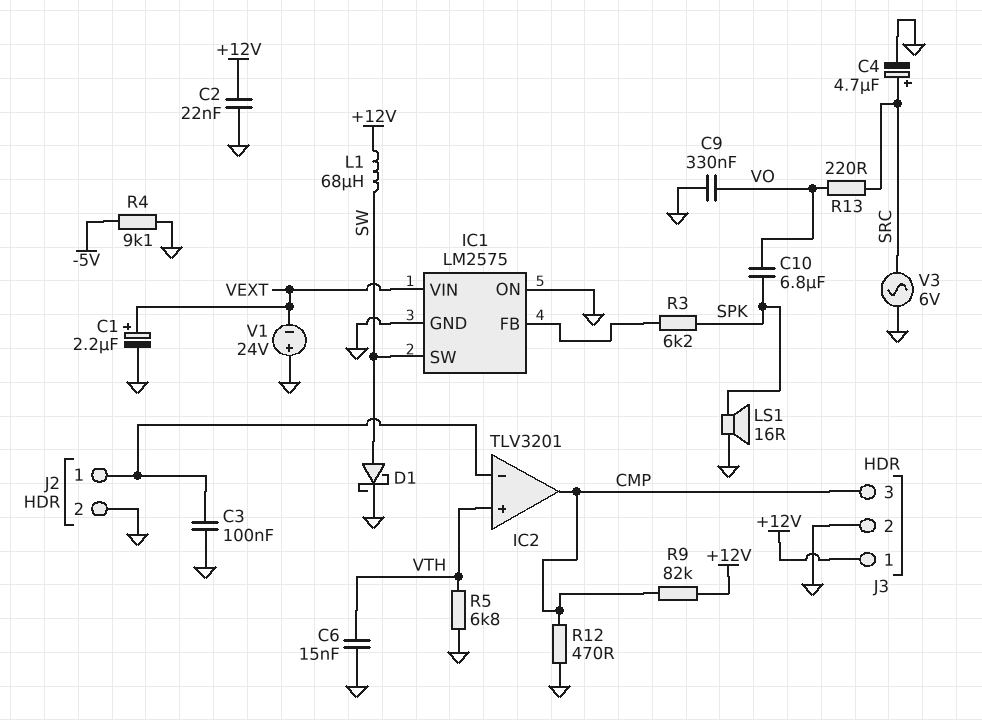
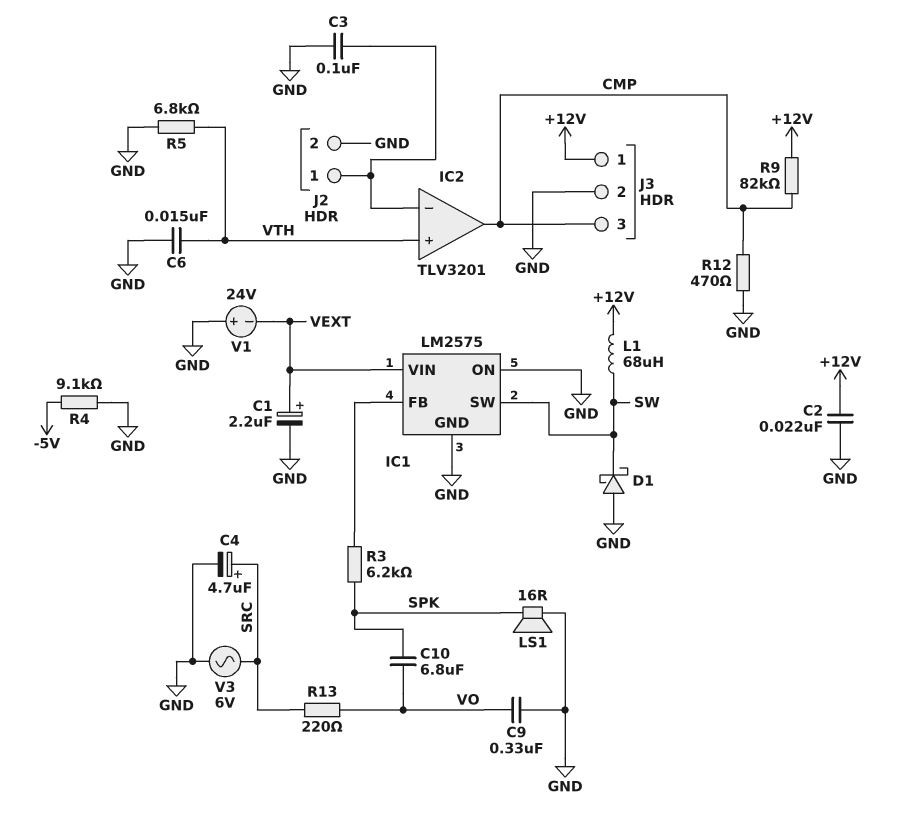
D1: schottky (A SW, K GND) -> schottky (A GND, K SW)

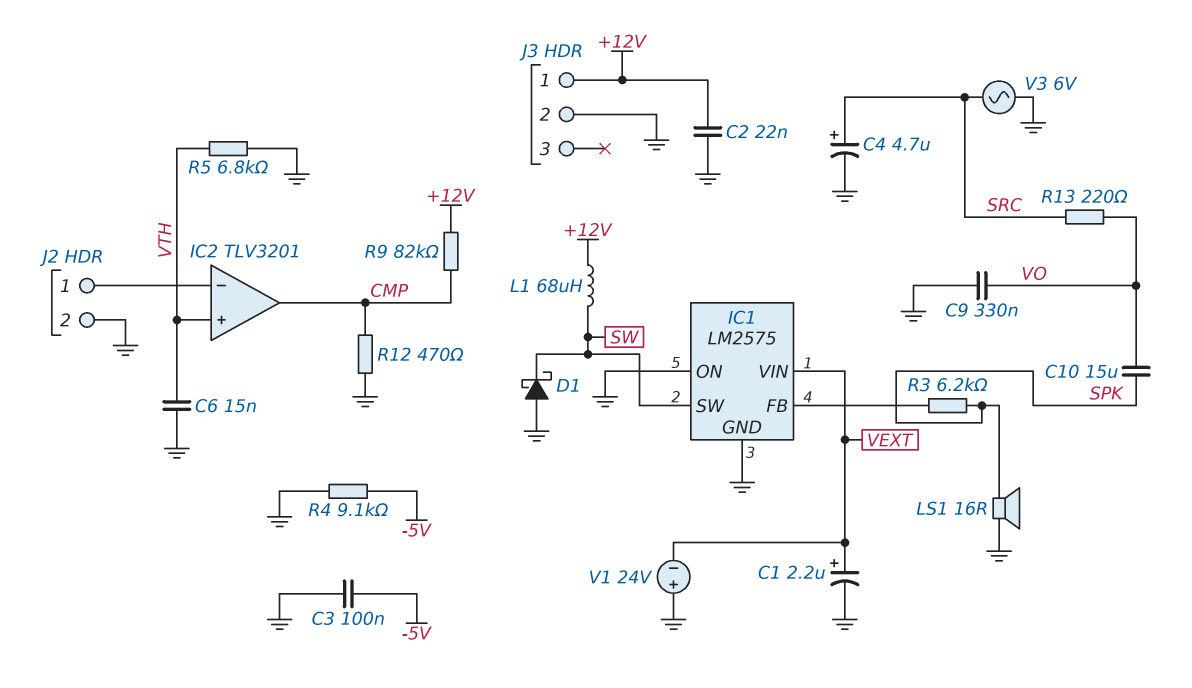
C3: 100nF (GND, IC2/in-) -> 100nF (-5V, GND)
C10: 6.8uF (SPK, VO) -> 15uF (SPK, VO)
J3 pin 3: CMP -> none

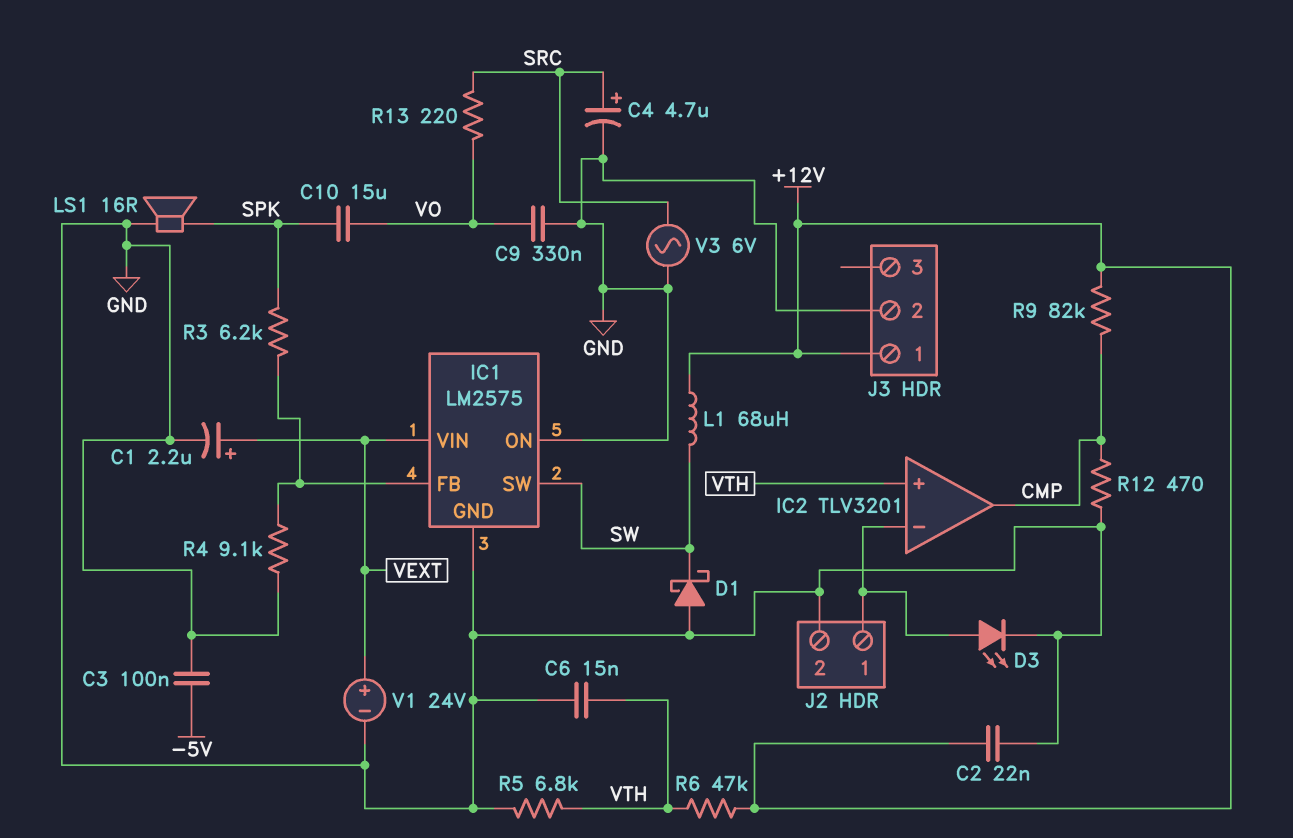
D3: none -> LED (A IC2/in-, K GND)
R4: 9.1k (-5V, GND) -> 9.1k (GND, IC1/FB)
R6: none -> 47k (+12V, VTH)
V1: 24V (plus GND, minus VEXT) -> 24V (plus VEXT, minus GND)

